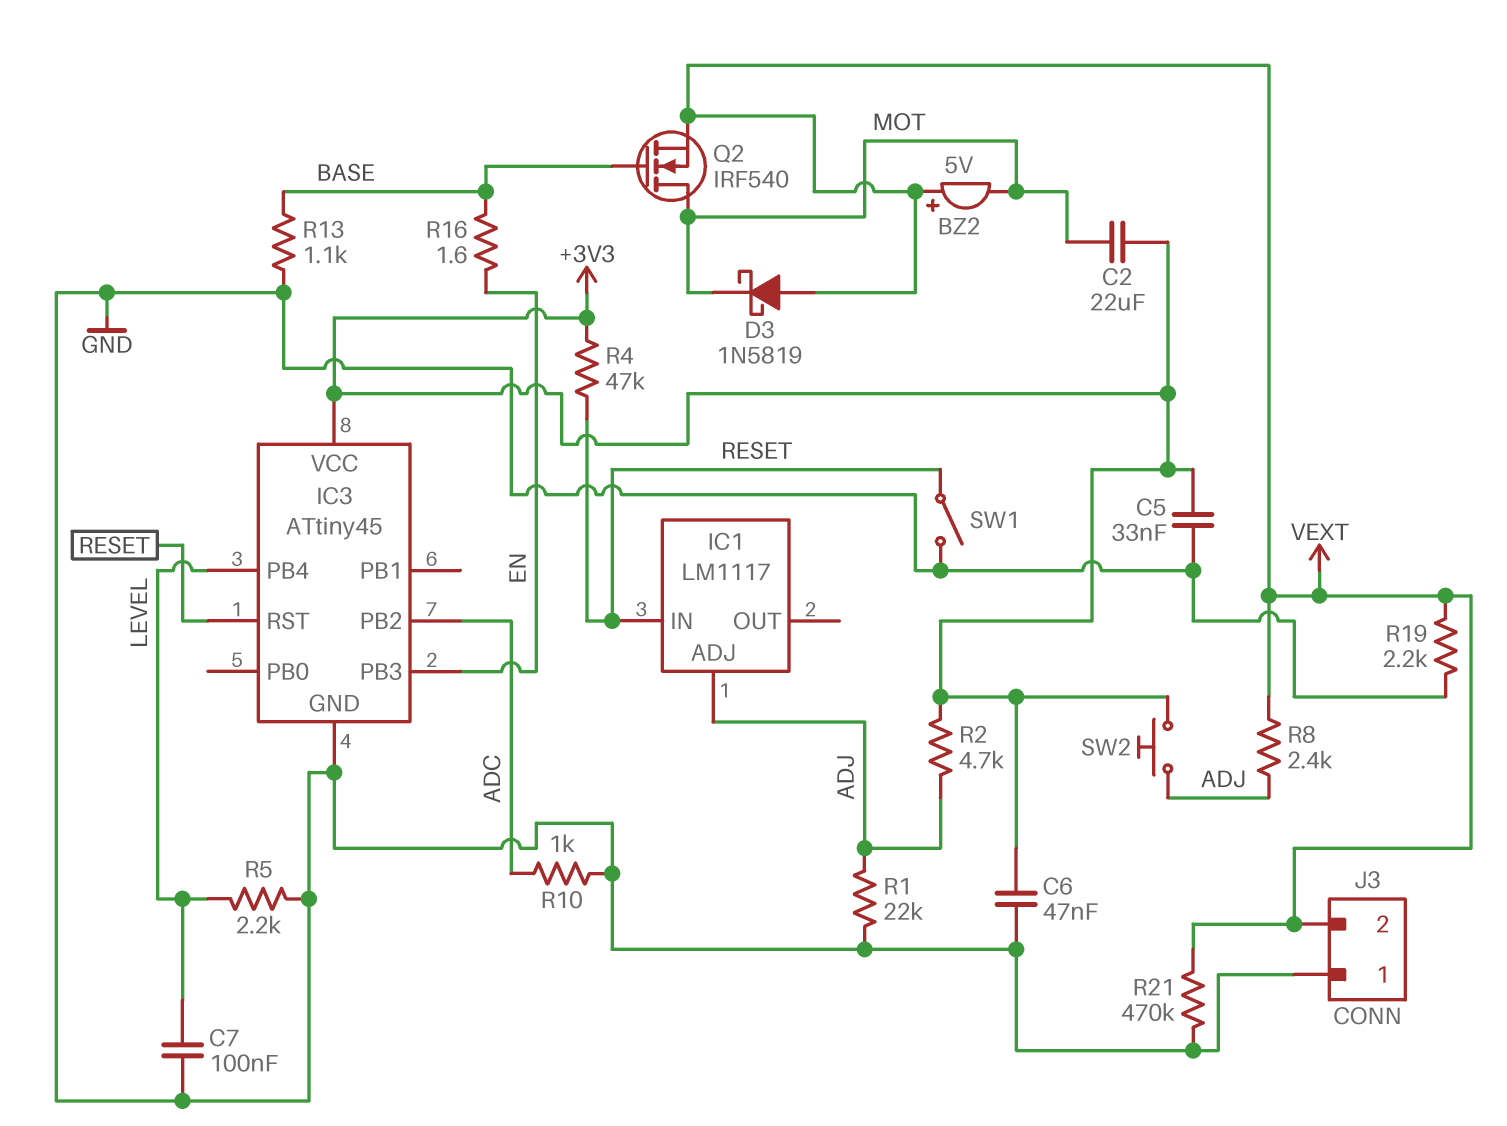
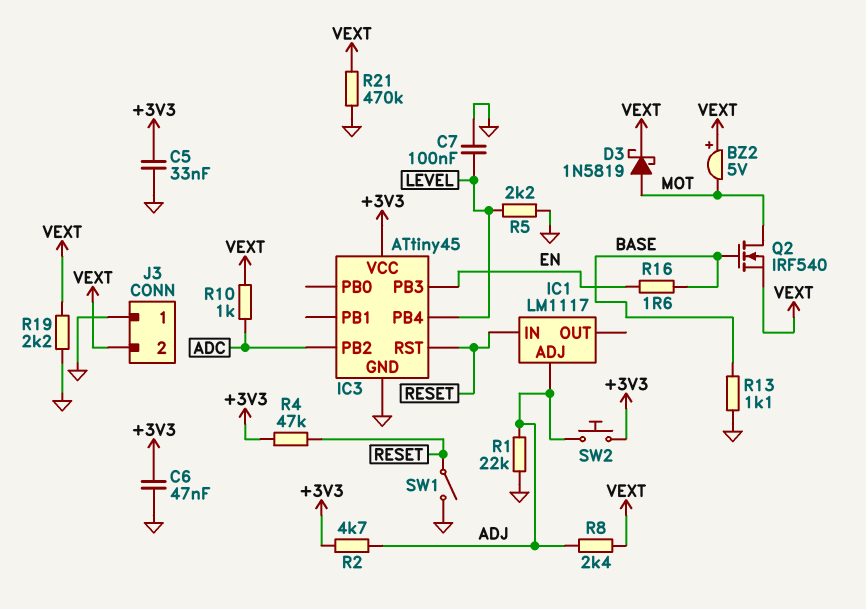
C2: 22uF (+3V3, MOT) -> none
D3: schottky 1N5819 (A VEXT, K MOT) -> schottky 1N5819 (A MOT, K VEXT)
R10: 1k (ADC, GND) -> 1k (ADC, VEXT)

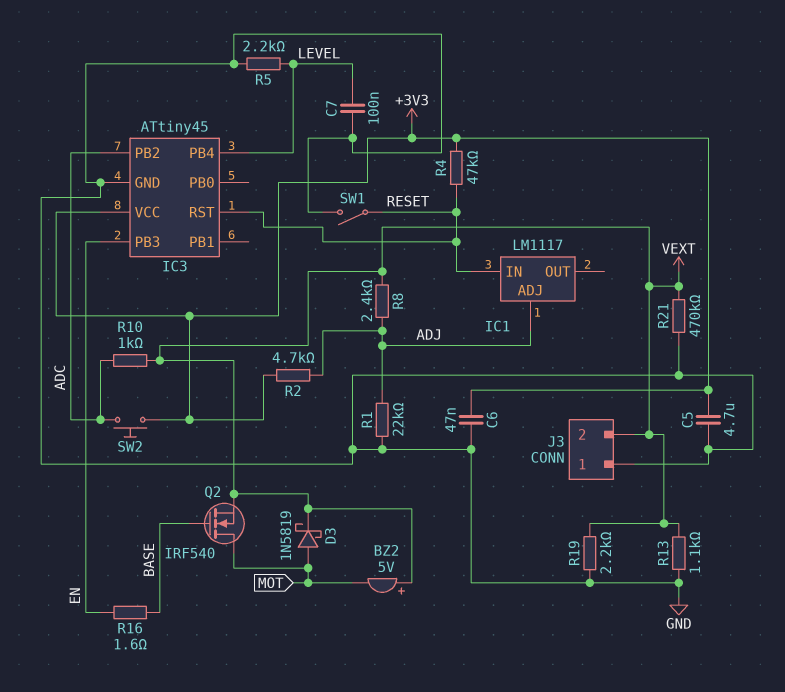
C5: 33nF (+3V3, GND) -> 4.7uF (+3V3, GND)
R13: 1.1k (BASE, GND) -> 1.1k (GND, VEXT)
SW2: button (+3V3, ADJ) -> button (+3V3, ADC)

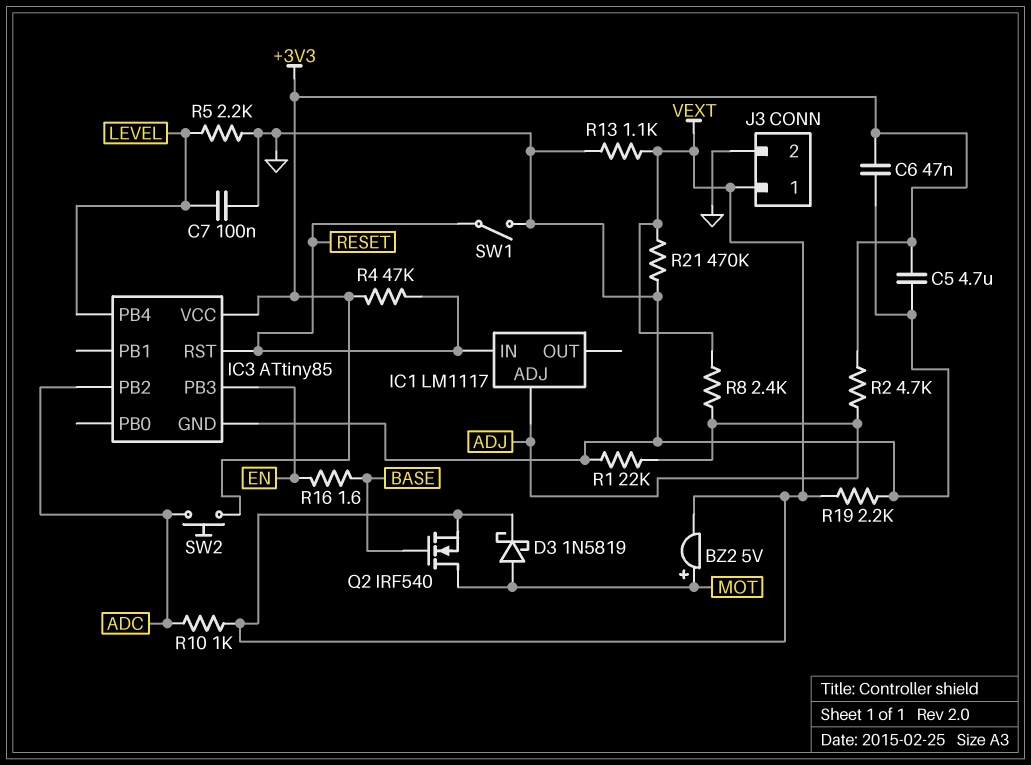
BZ2: buzzer 5V (plus VEXT, minus MOT) -> buzzer 5V (plus MOT, minus VEXT)
IC3: ATtiny45 -> ATtiny85
J3 pin 1: GND -> VEXT
J3 pin 2: VEXT -> GND

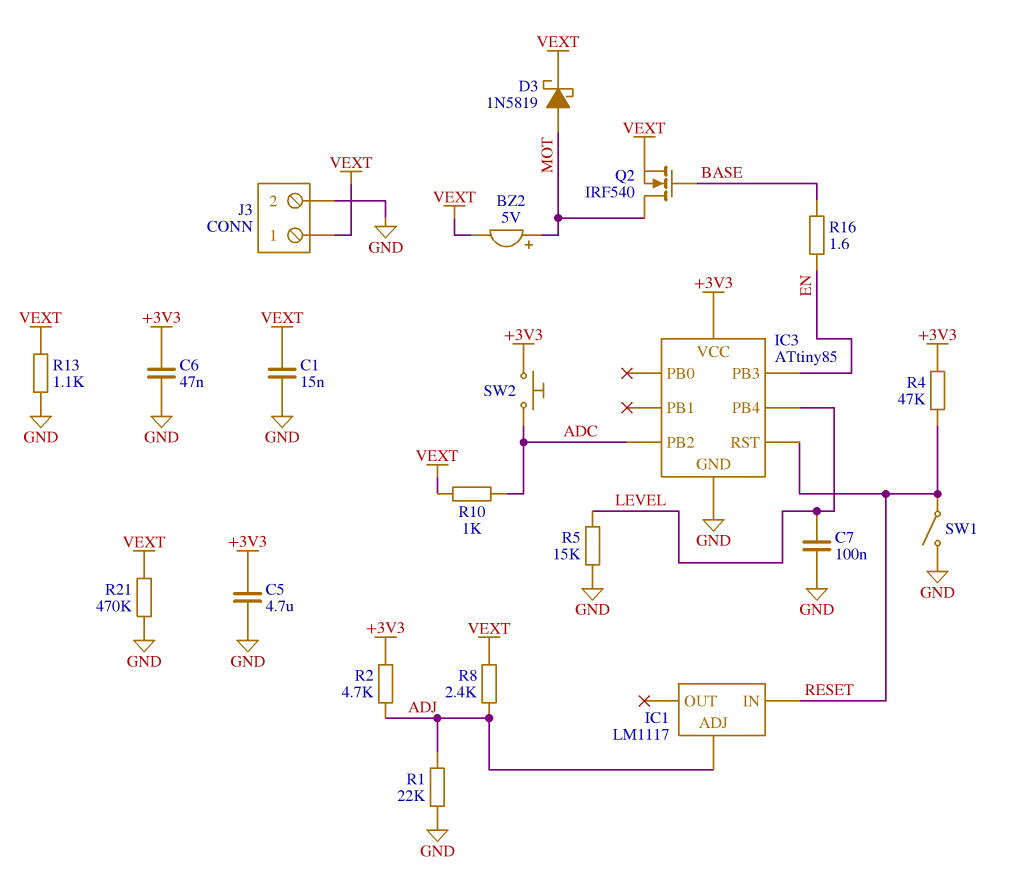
C1: none -> 15nF (GND, VEXT)
R5: 2.2k (GND, LEVEL) -> 15k (GND, LEVEL)
R19: 2.2k (GND, VEXT) -> none

